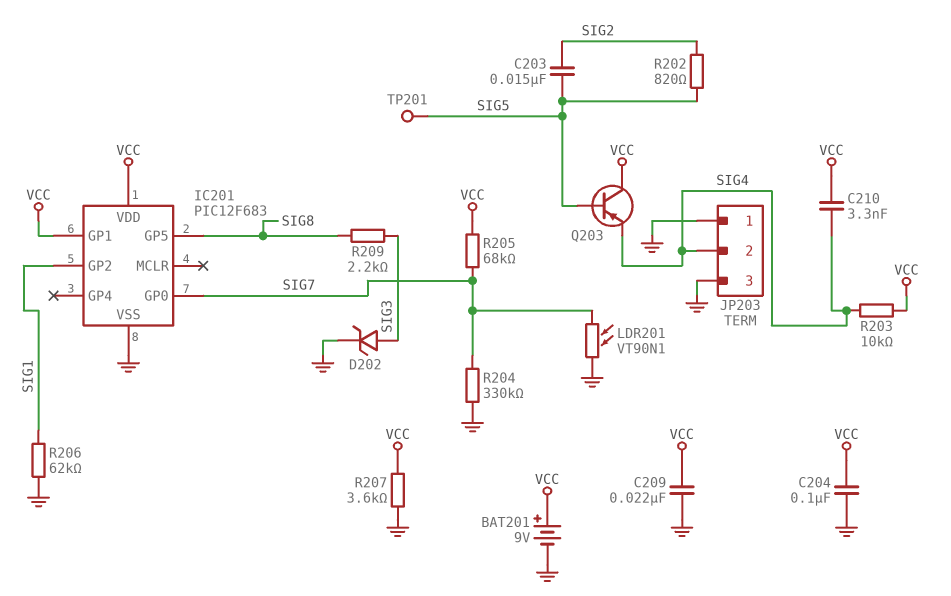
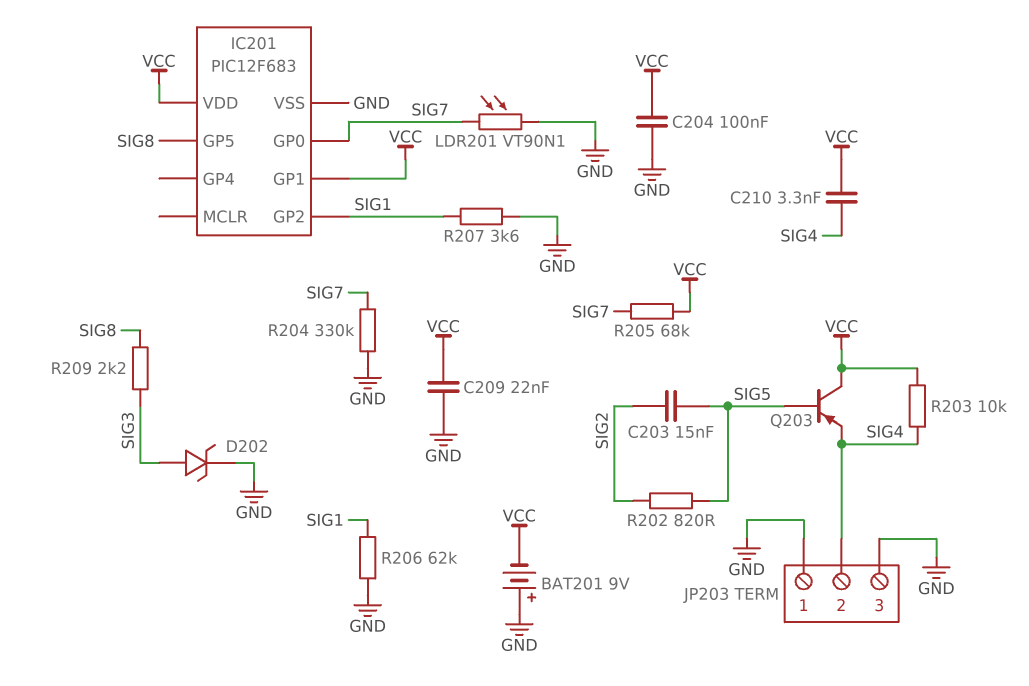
BAT201: 9V (plus VCC, minus GND) -> 9V (plus GND, minus VCC)
R207: 3.6k (GND, VCC) -> 3.6k (GND, SIG1)
TP201: test point (SIG5) -> none

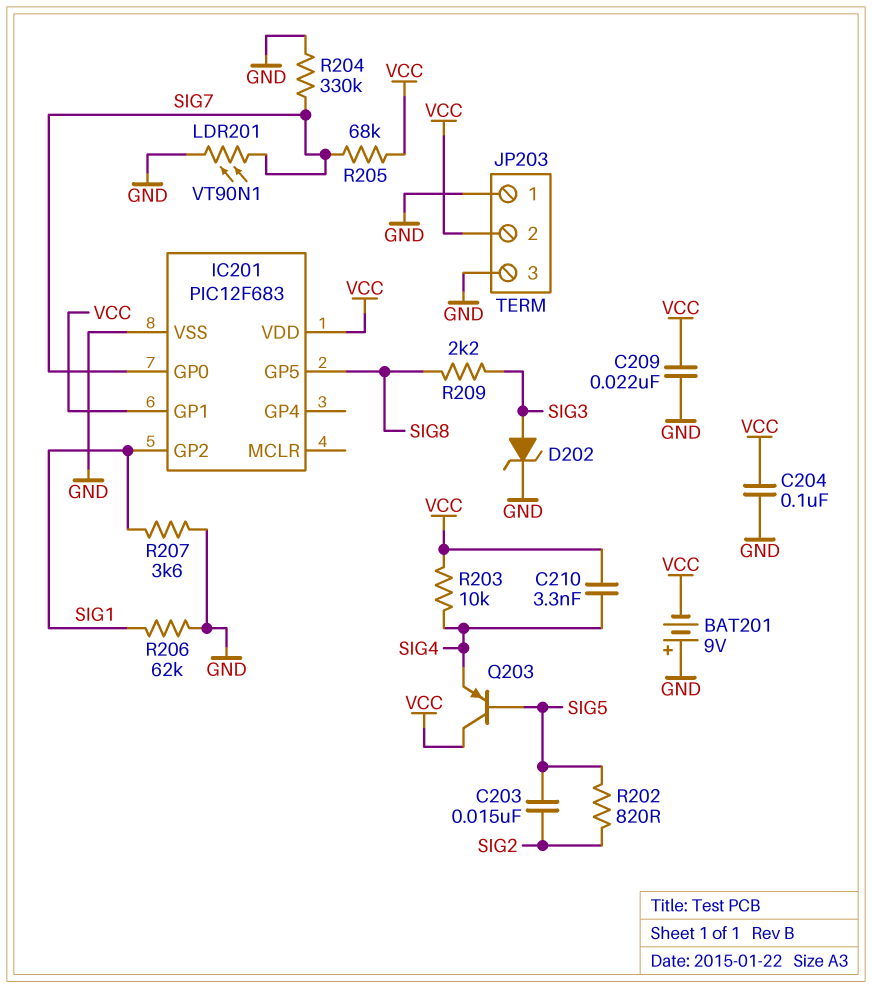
JP203 pin 2: SIG4 -> VCC

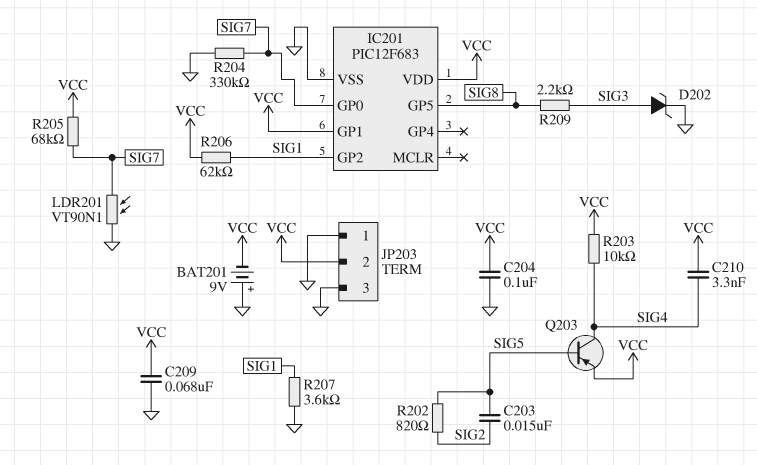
C209: 22nF (GND, VCC) -> 68nF (GND, VCC)
Q203: PNP (B SIG5, C VCC, E SIG4) -> PNP (B SIG5, C SIG4, E VCC)
R206: 62k (GND, SIG1) -> 62k (SIG1, VCC)

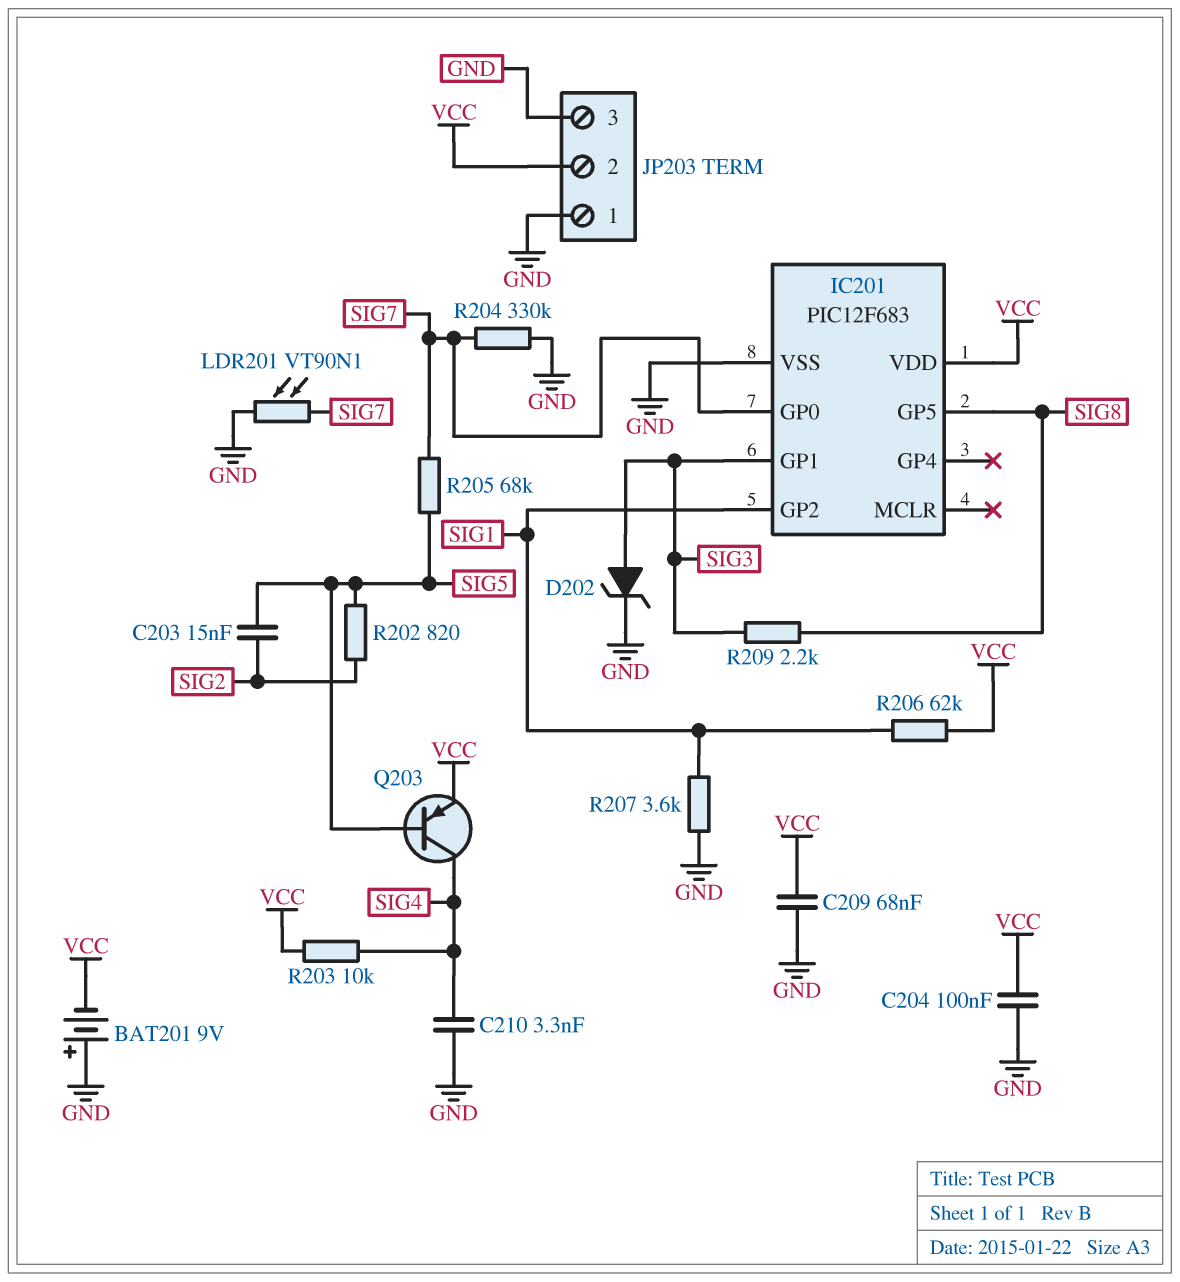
C210: 3.3nF (SIG4, VCC) -> 3.3nF (GND, SIG4)
IC201 pin GP1: VCC -> SIG3
R205: 68k (SIG7, VCC) -> 68k (SIG5, SIG7)

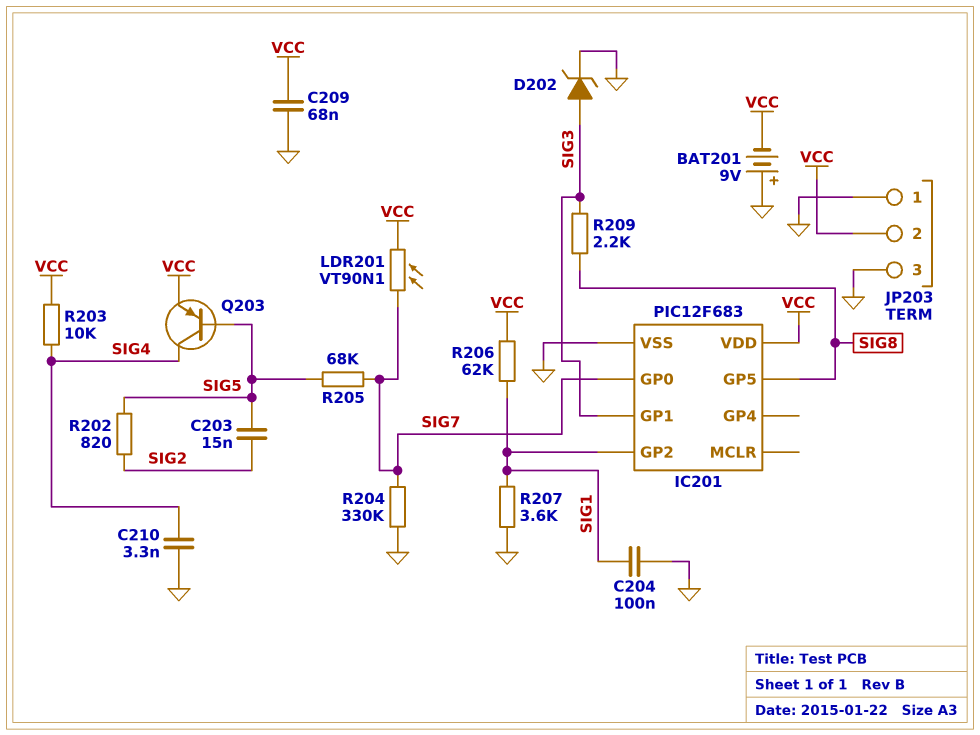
C204: 100nF (GND, VCC) -> 100nF (GND, SIG1)
LDR201: VT90N1 (GND, SIG7) -> VT90N1 (SIG7, VCC)

